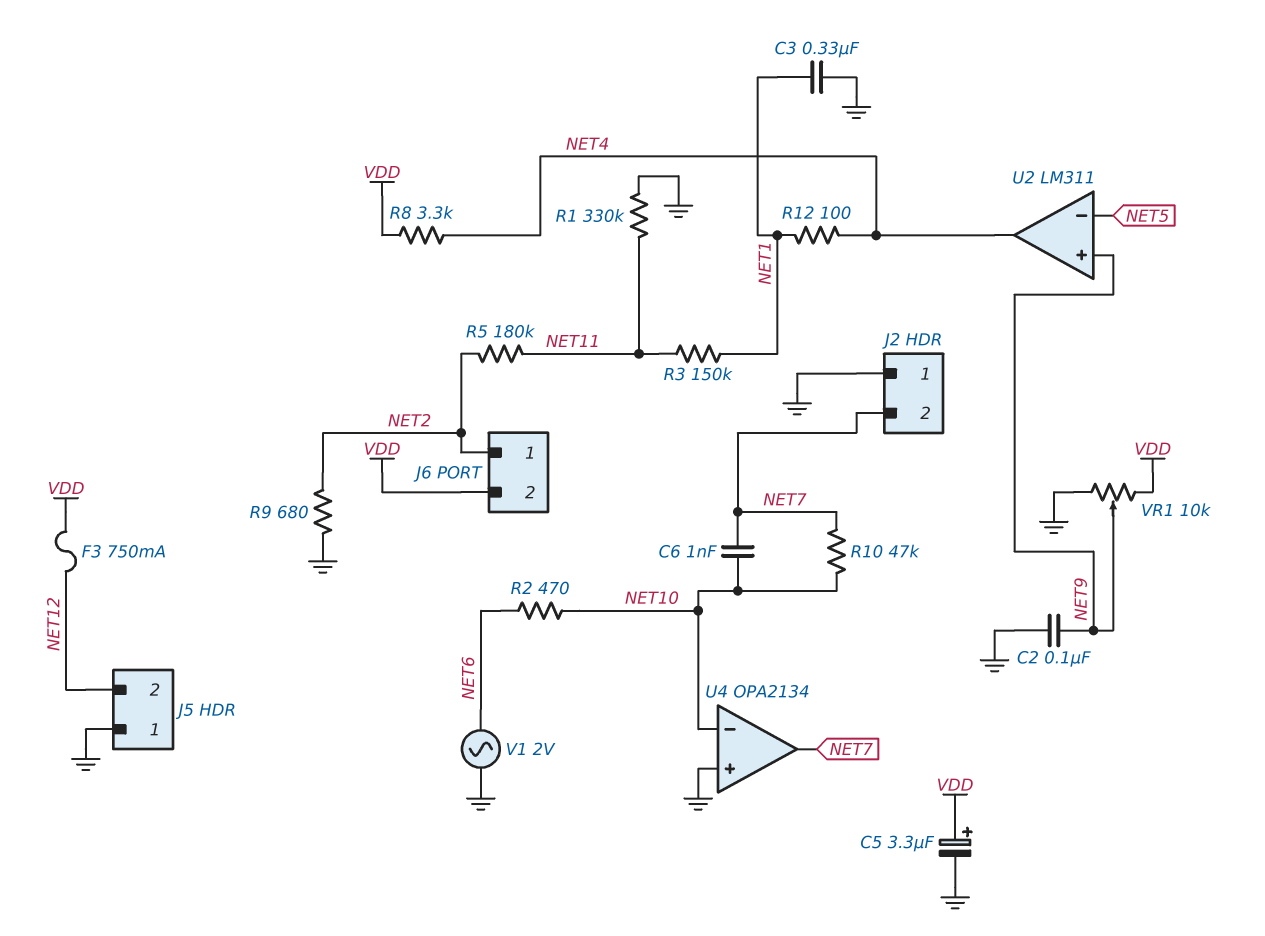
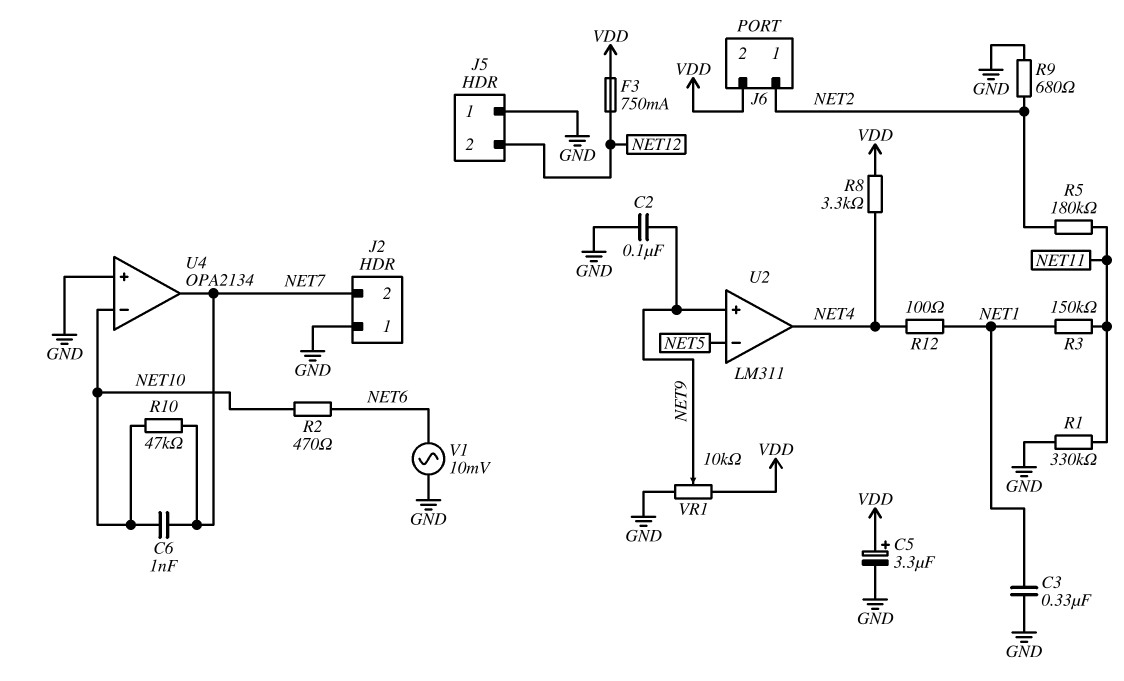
V1: AC 2V (GND, NET6) -> AC 10mV (GND, NET6)

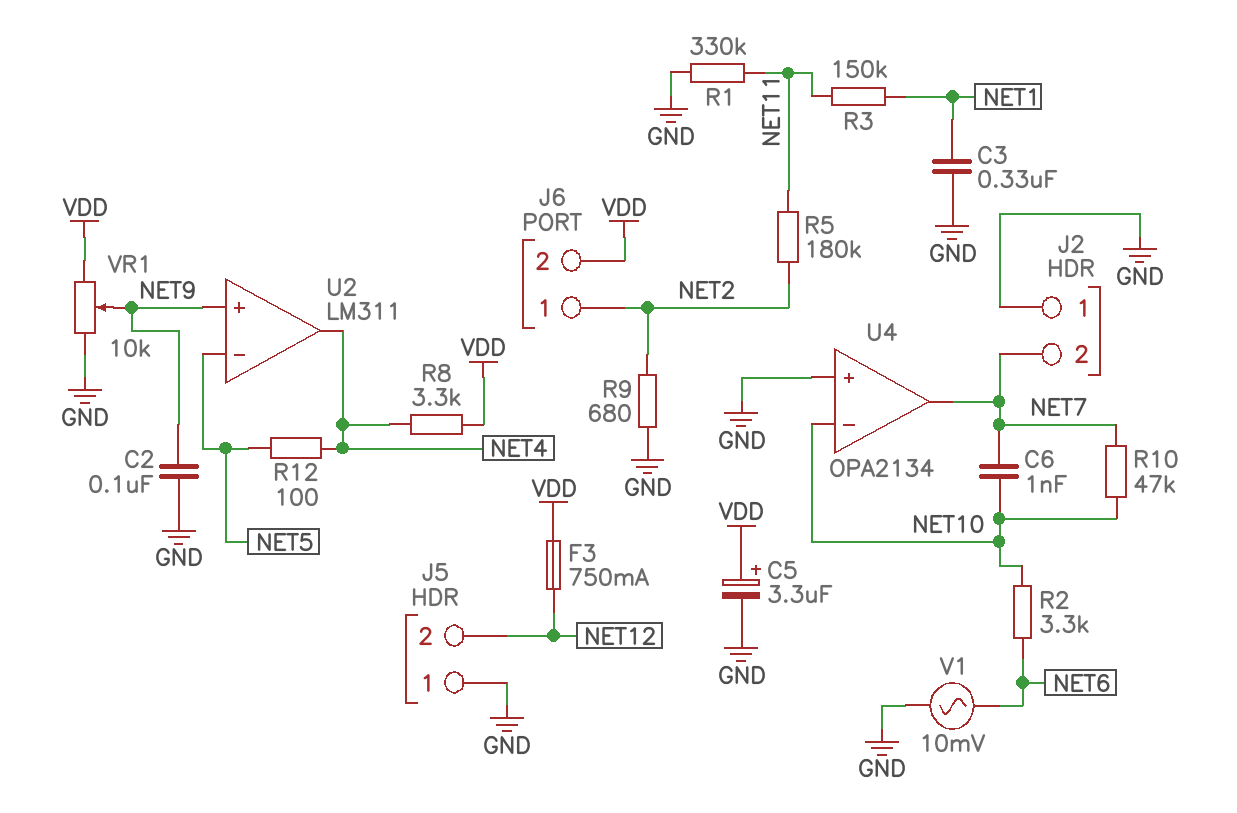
R2: 470 (NET6, NET10) -> 3.3k (NET6, NET10)
R12: 100 (NET1, NET4) -> 100 (NET4, NET5)

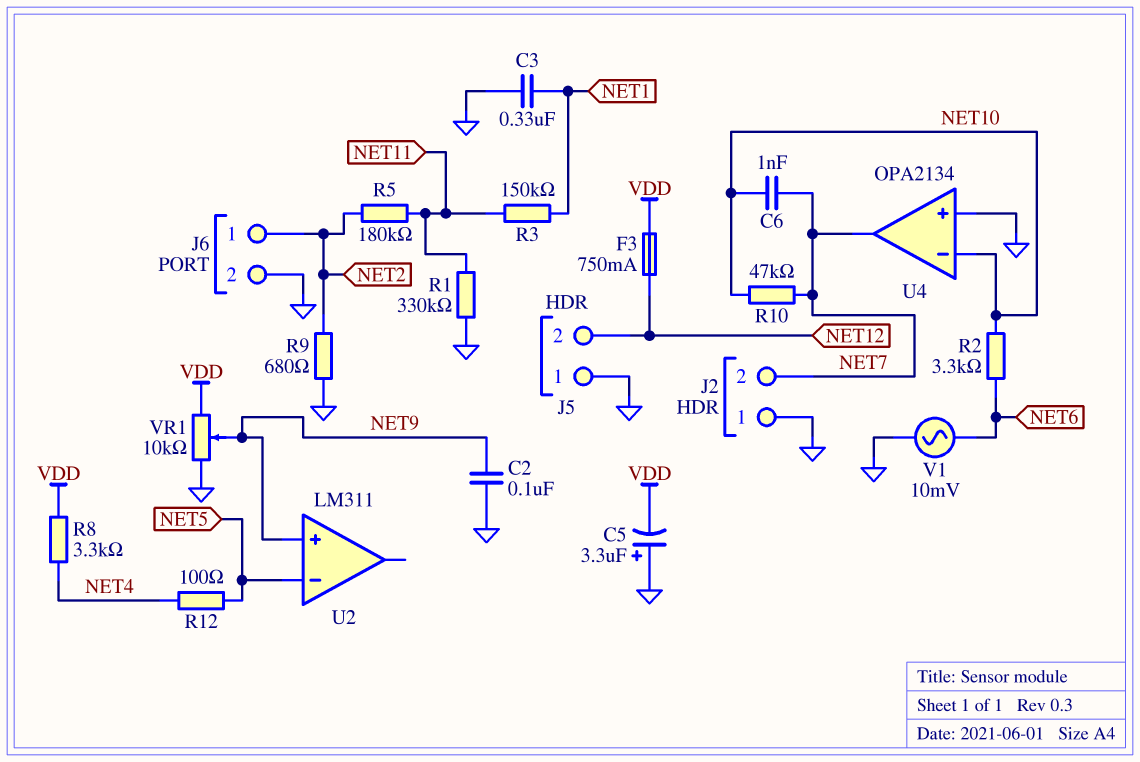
C5: 3.3uF (plus VDD, minus GND) -> 3.3uF (plus GND, minus VDD)
J6 pin 2: VDD -> GND
U2 pin out: NET4 -> none

